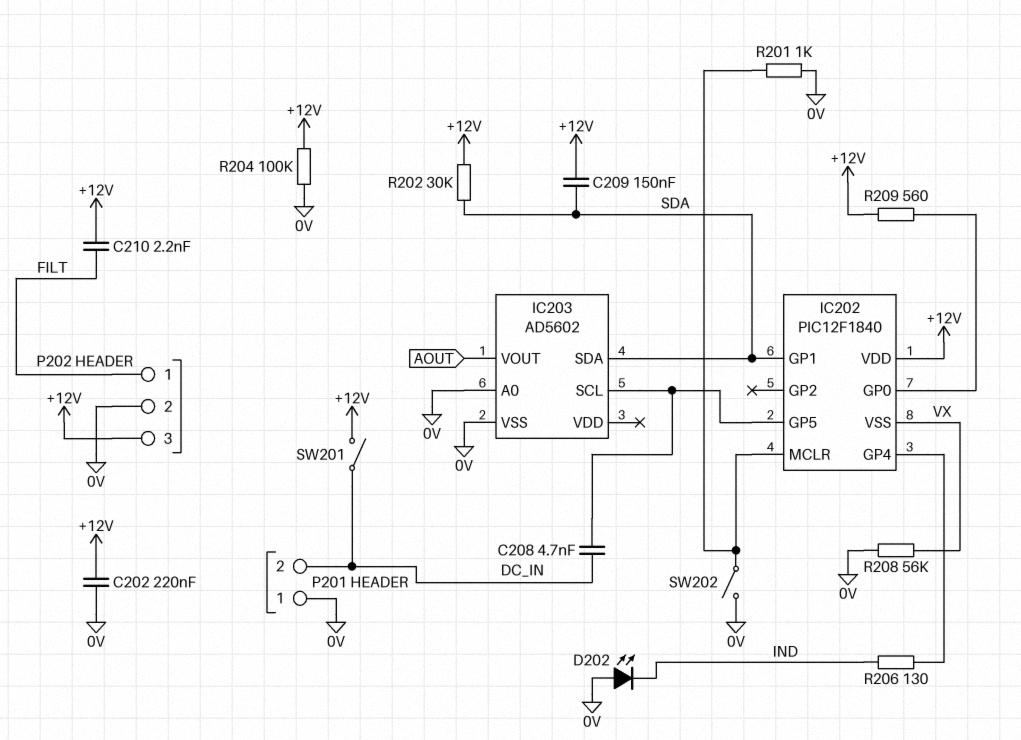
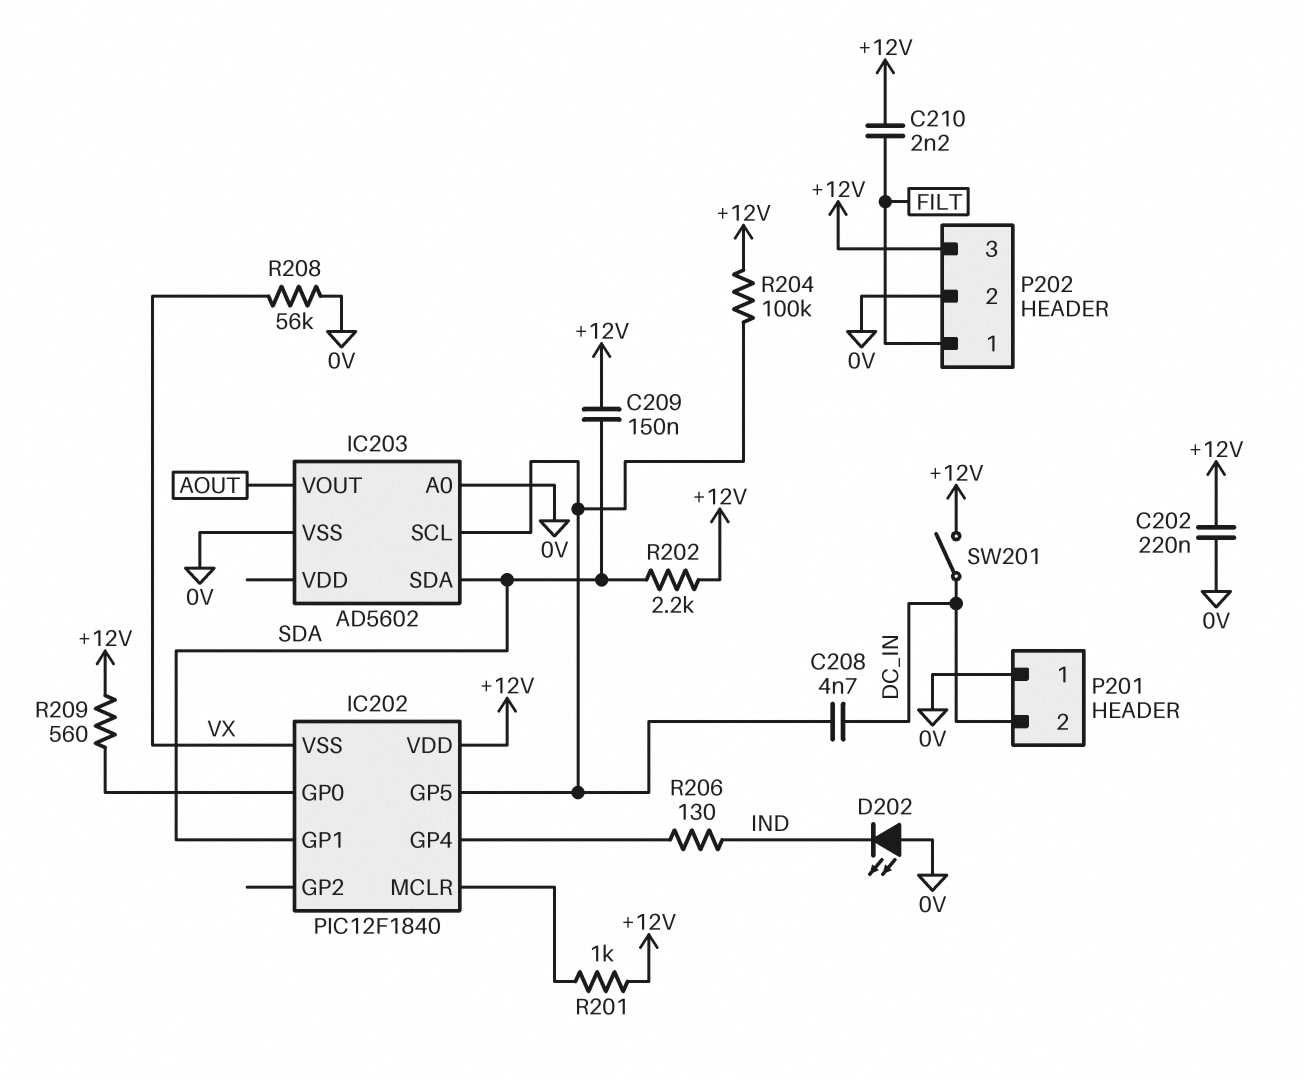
R201: 1k (0V, IC202/MCLR) -> 1k (+12V, IC202/MCLR)
R202: 30k (+12V, SDA) -> 2.2k (+12V, SDA)
R204: 100k (+12V, 0V) -> 100k (+12V, IC202/GP5)
SW202: switch (0V, IC202/MCLR) -> none

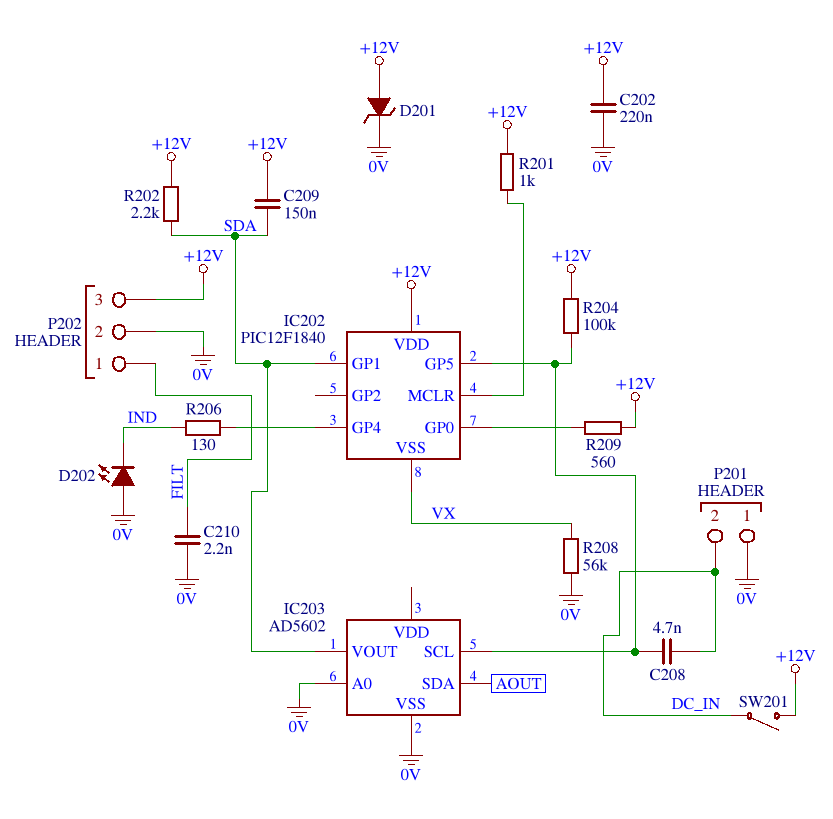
C210: 2.2nF (+12V, FILT) -> 2.2nF (0V, FILT)
D201: none -> zener (A +12V, K 0V)
IC203 pin SDA: SDA -> AOUT
IC203 pin VOUT: AOUT -> SDA

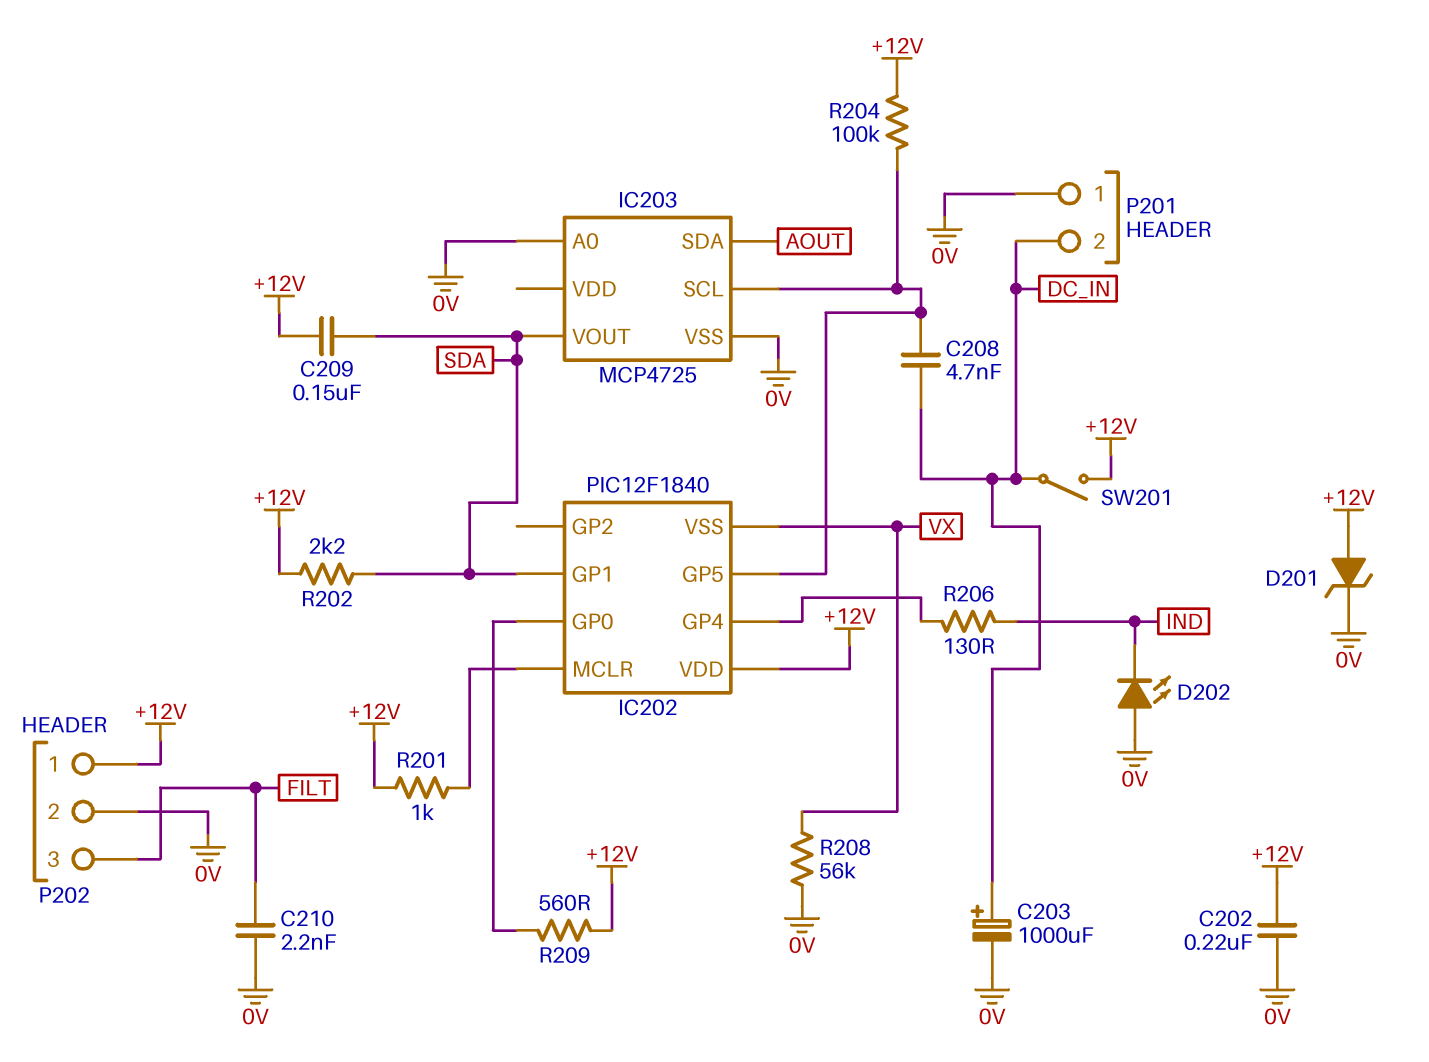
C203: none -> 1000uF (plus DC_IN, minus 0V)
IC203: AD5602 -> MCP4725
P202 pin 1: FILT -> +12V
P202 pin 3: +12V -> FILT

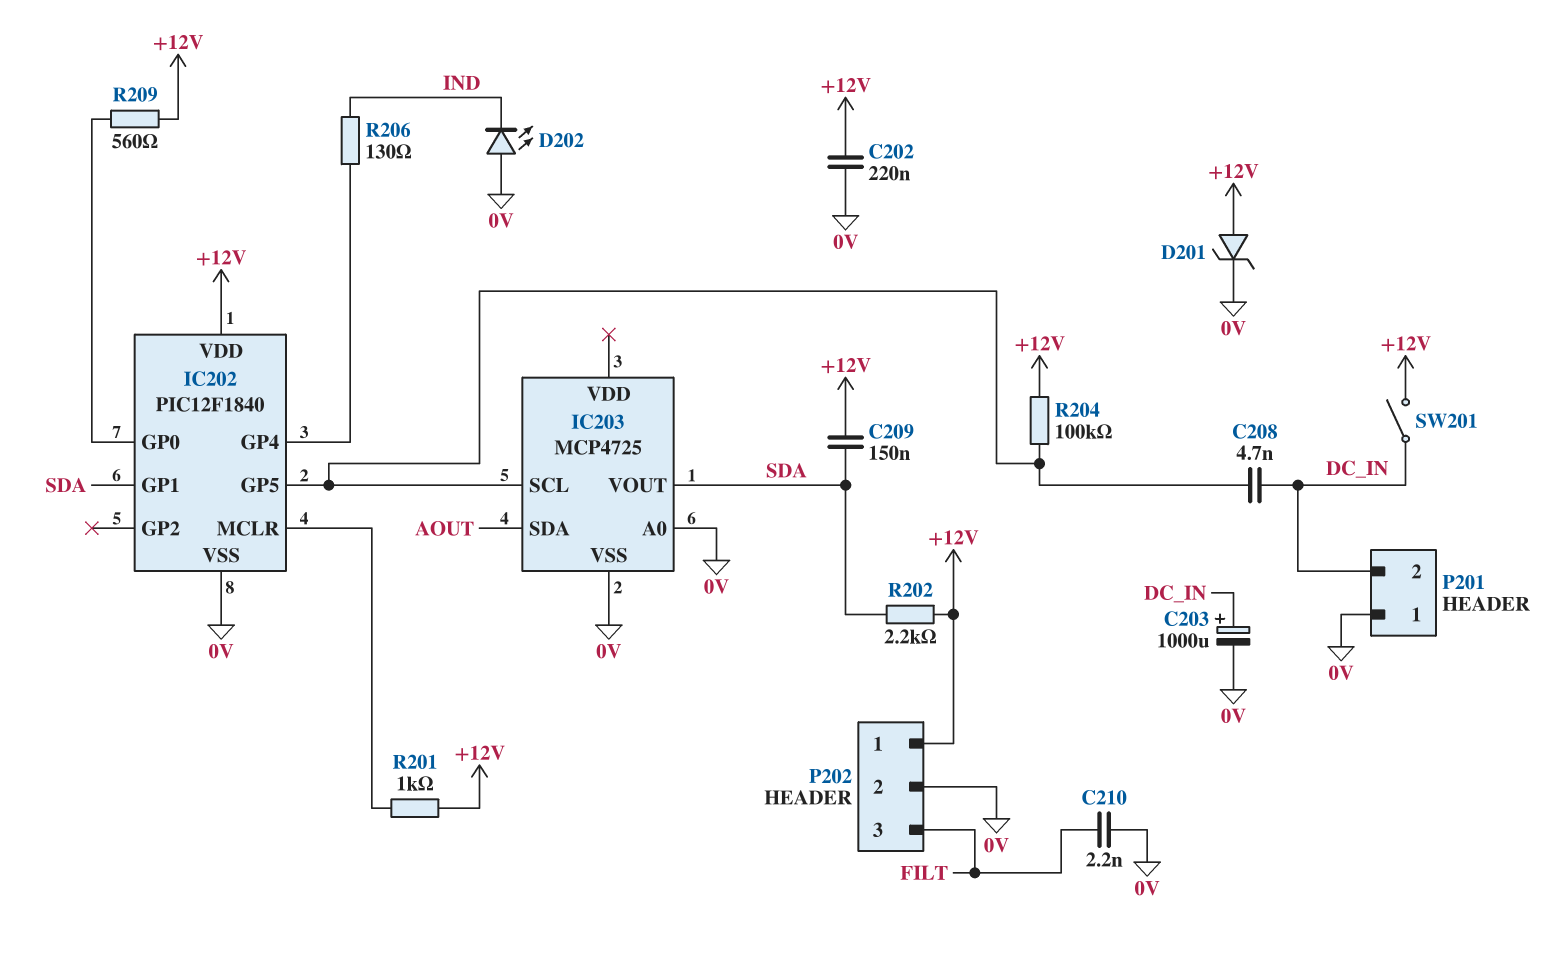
IC202 pin VSS: VX -> 0V
R208: 56k (0V, VX) -> none

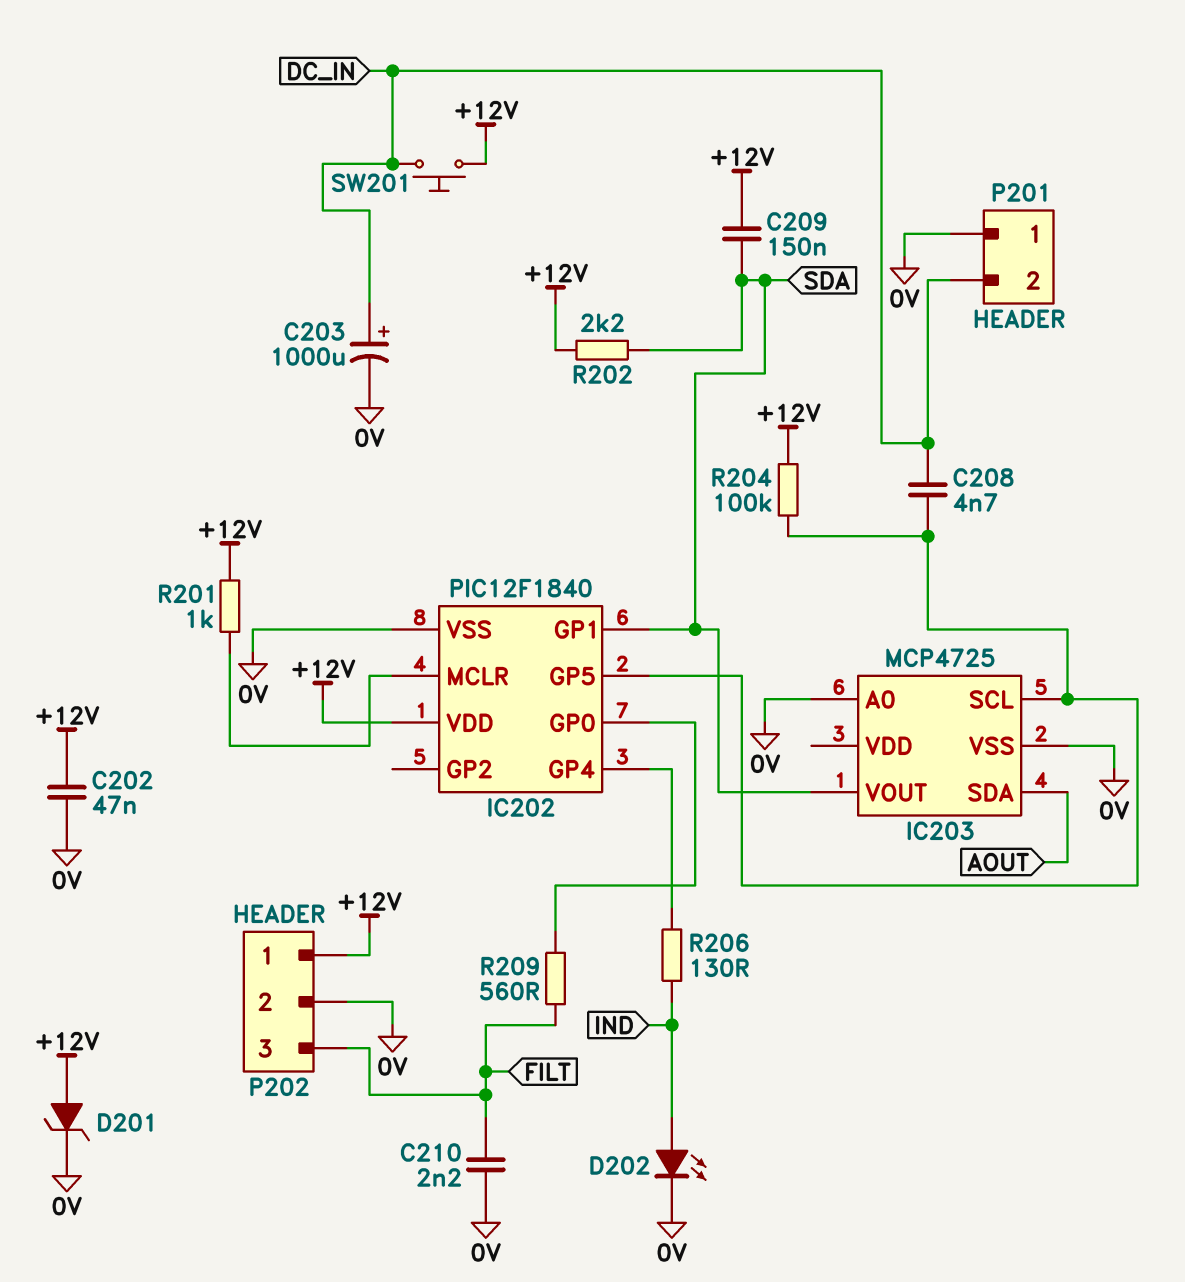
C202: 220nF (+12V, 0V) -> 47nF (+12V, 0V)
D202: LED (A 0V, K IND) -> LED (A IND, K 0V)
R209: 560 (+12V, IC202/GP0) -> 560 (FILT, IC202/GP0)
SW201: switch (+12V, DC_IN) -> button (+12V, DC_IN)

